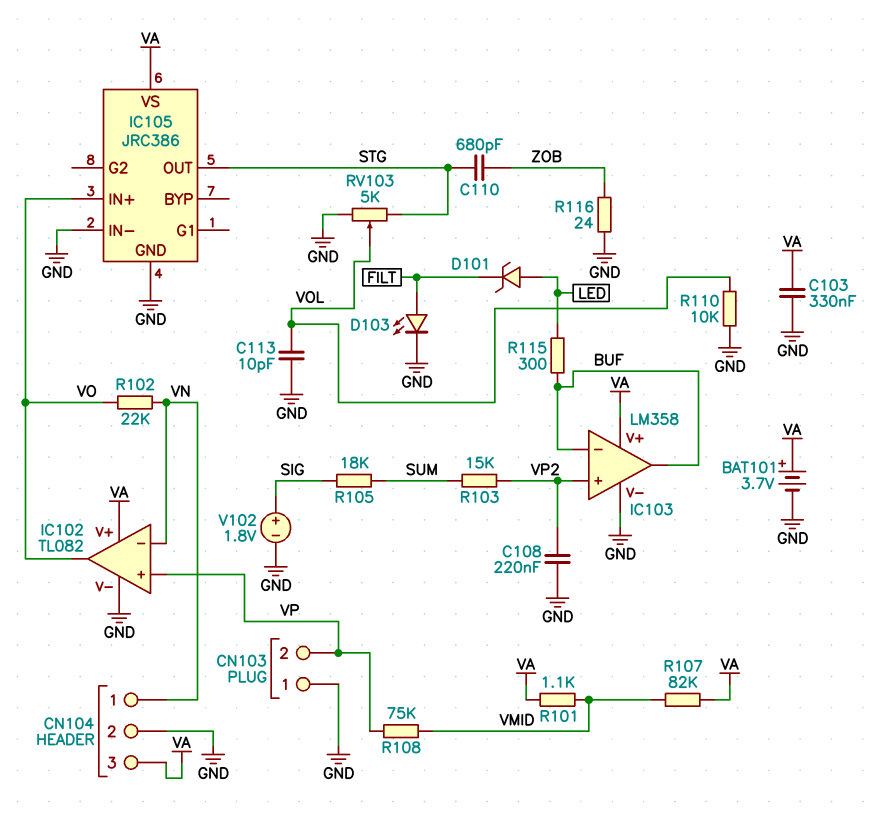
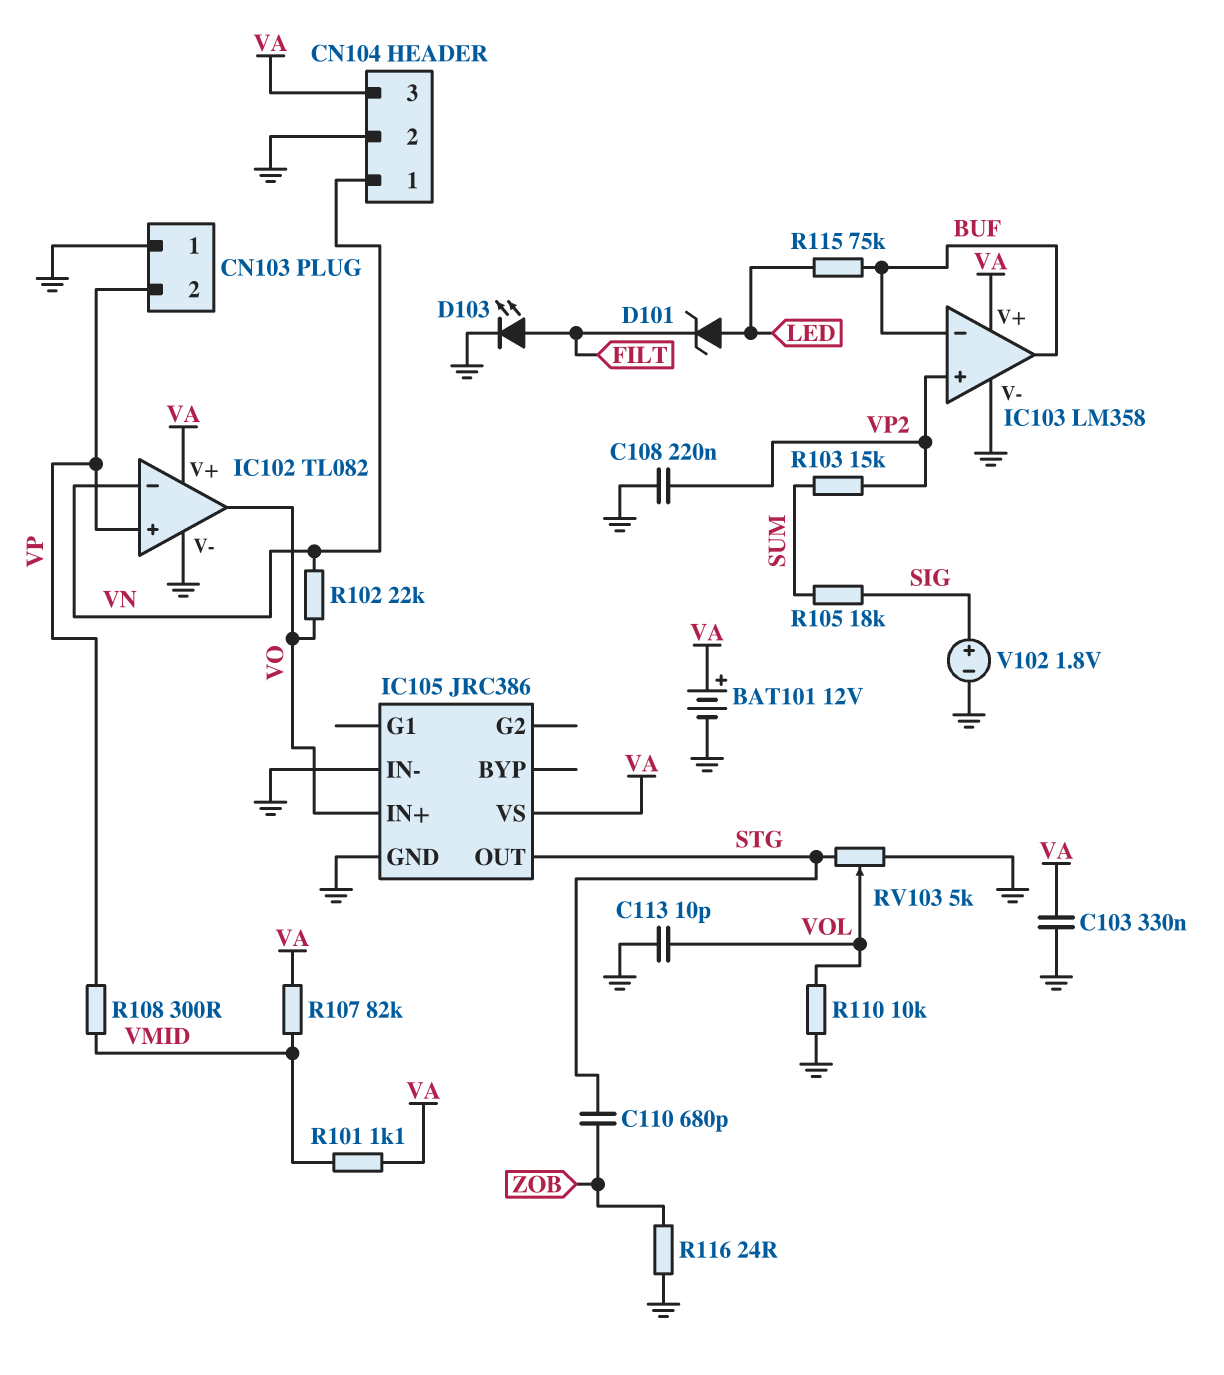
BAT101: 3.7V (plus VA, minus GND) -> 12V (plus VA, minus GND)
R108: 75k (VMID, VP) -> 300 (VMID, VP)
R115: 300 (BUF, LED) -> 75k (BUF, LED)

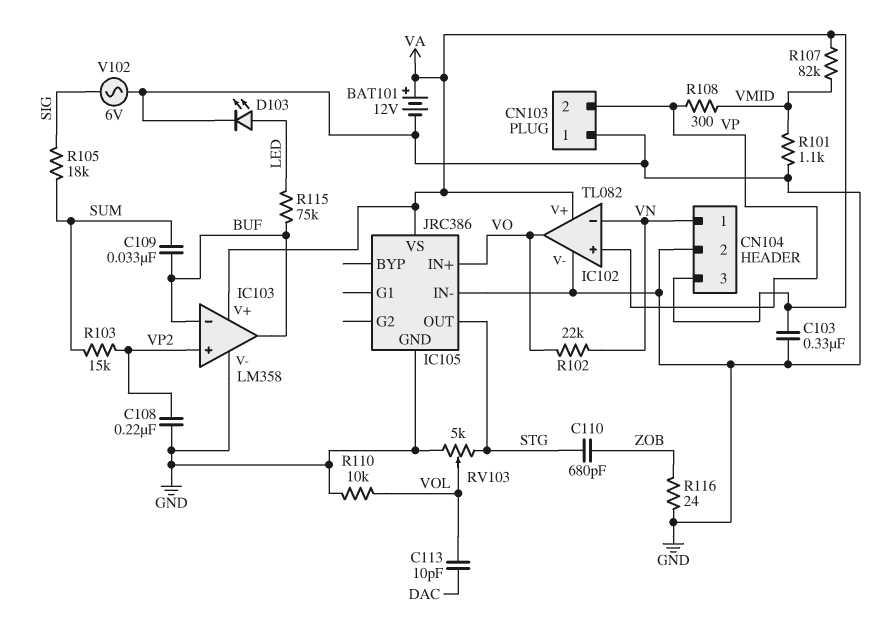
C109: none -> 33nF (BUF, SUM)
C113: 10pF (GND, VOL) -> 10pF (DAC, VOL)
D101: zener (A LED, K FILT) -> none
D103: LED (A FILT, K GND) -> LED (A LED, K GND)
R101: 1.1k (VA, VMID) -> 1.1k (GND, VMID)
V102: 1.8V (plus SIG, minus GND) -> AC 6V (GND, SIG)

